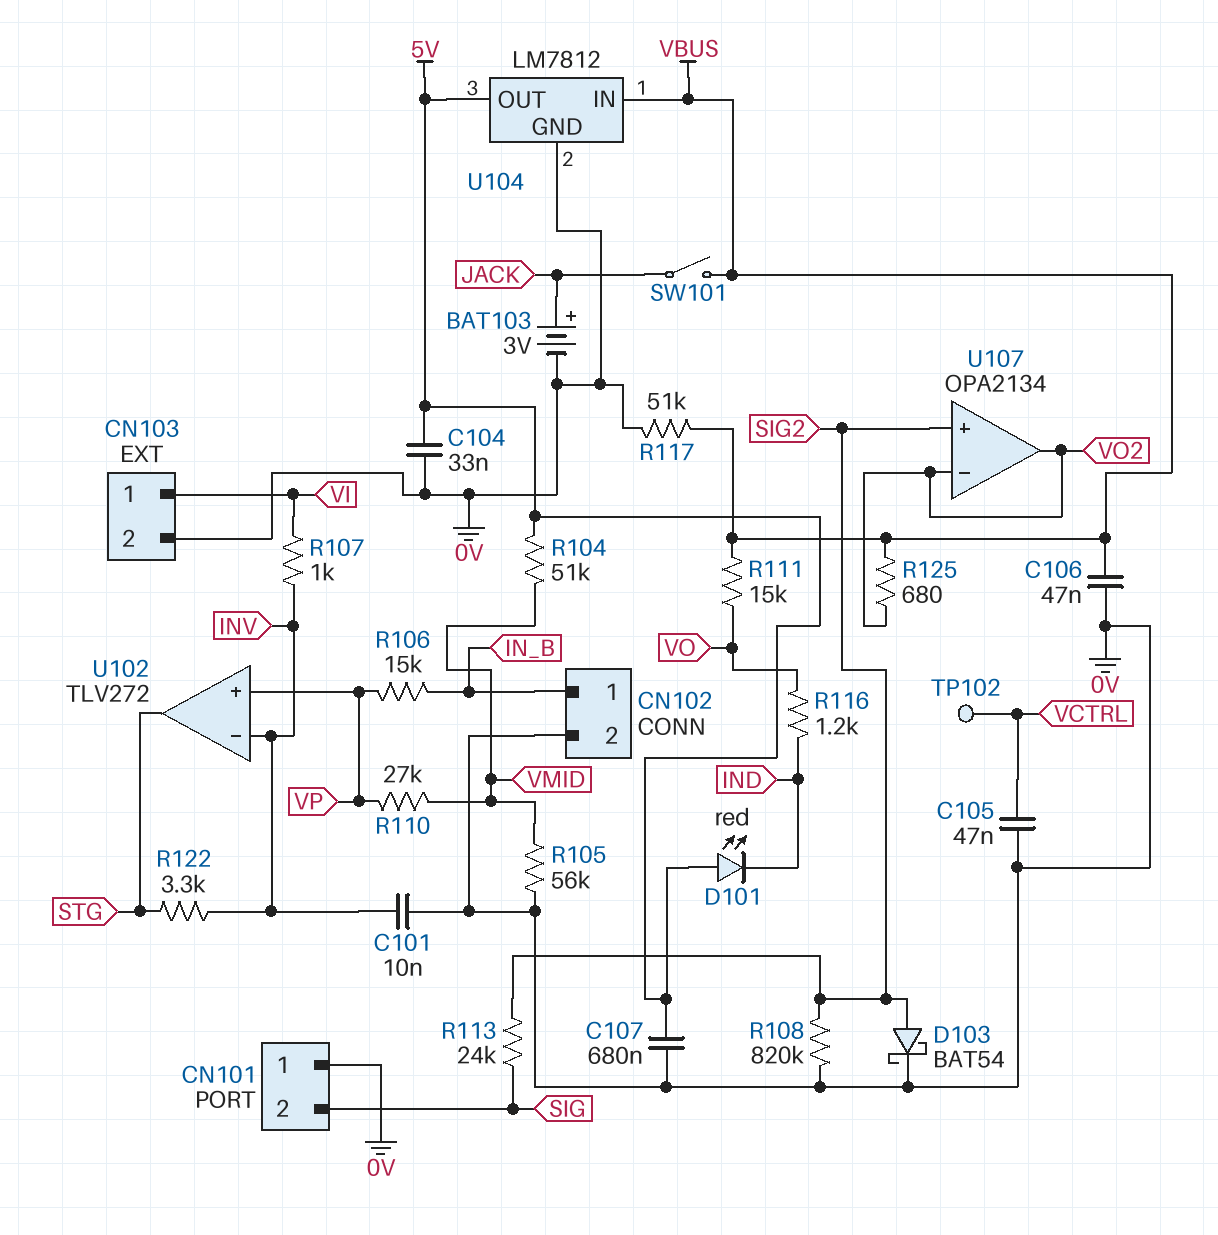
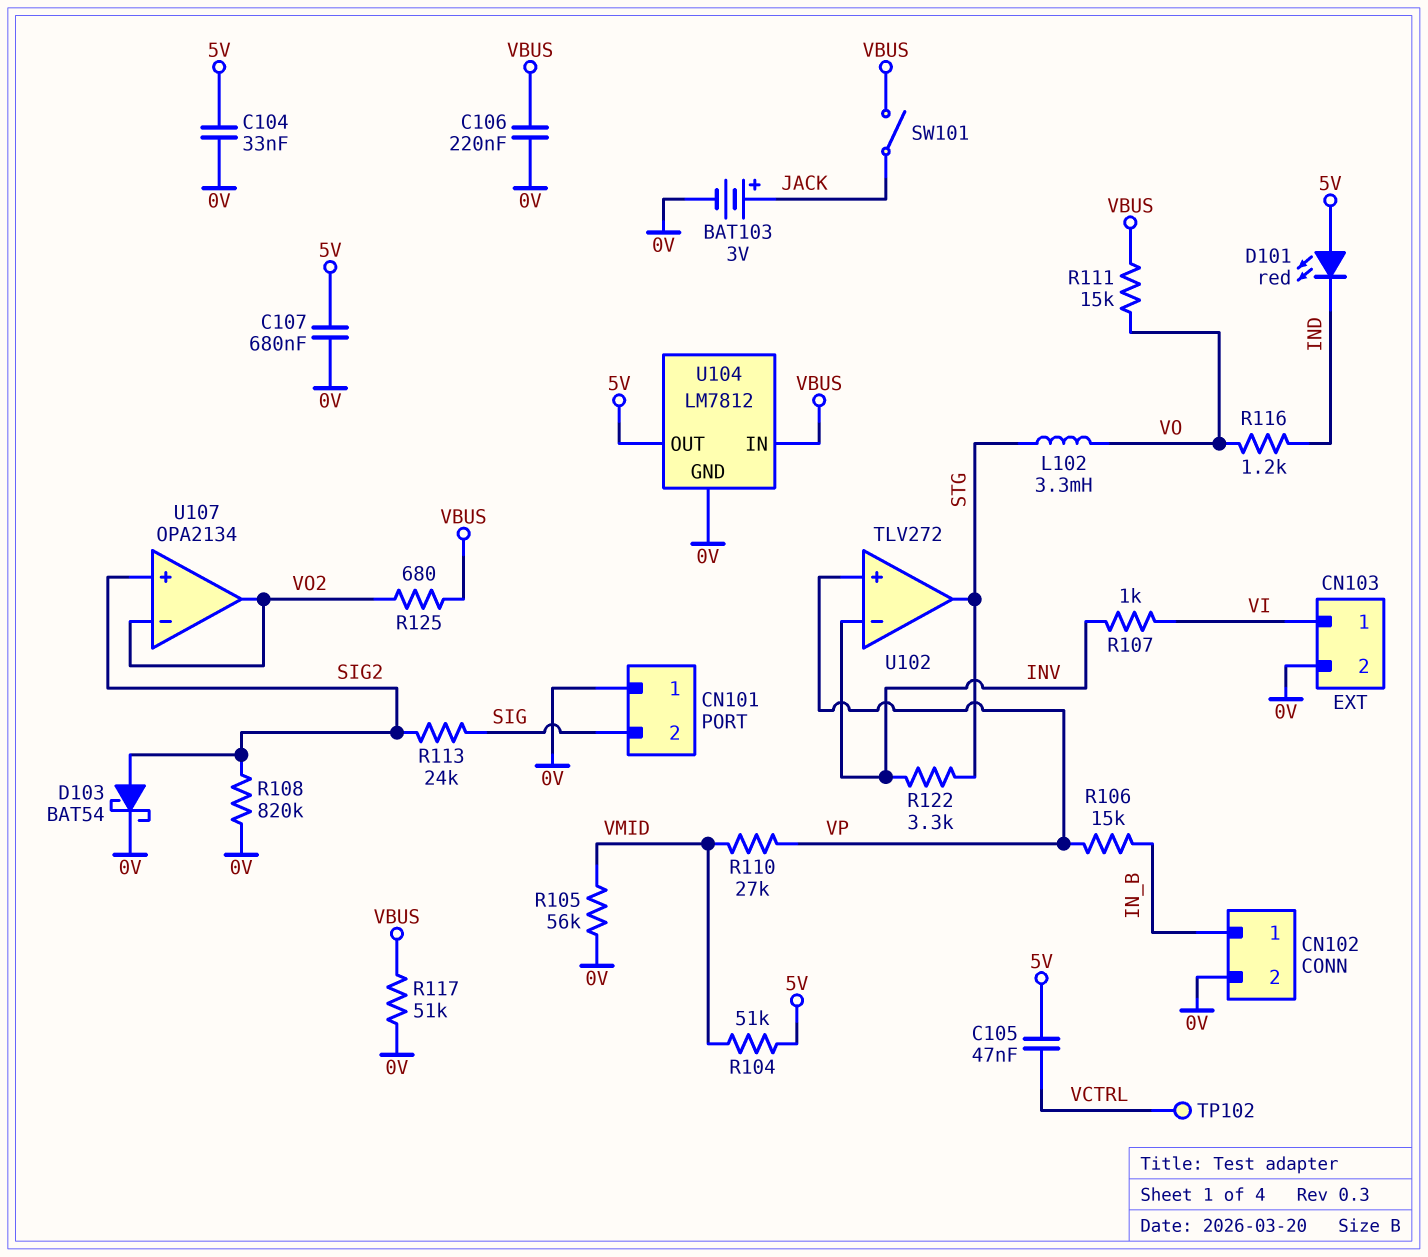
C101: 10nF (0V, INV) -> none
C105: 47nF (0V, VCTRL) -> 47nF (5V, VCTRL)
C106: 47nF (0V, VBUS) -> 220nF (0V, VBUS)
L102: none -> 3.3mH (STG, VO)

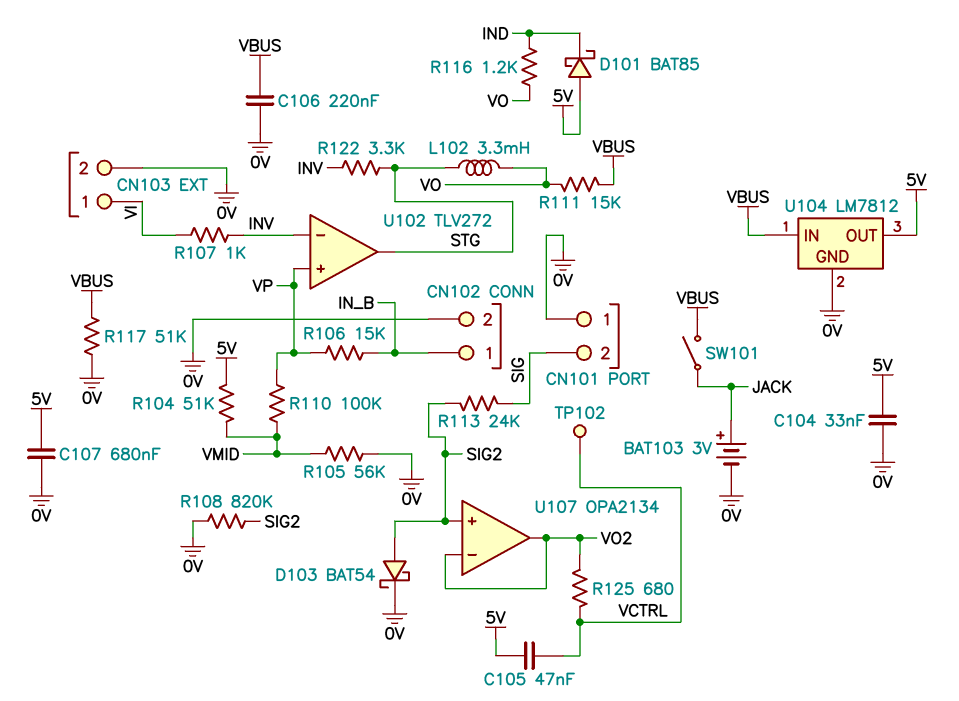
D101: LED red (A 5V, K IND) -> schottky BAT85 (A 5V, K IND)
R110: 27k (VMID, VP) -> 100k (VMID, VP)
R125: 680 (VBUS, VO2) -> 680 (VCTRL, VO2)

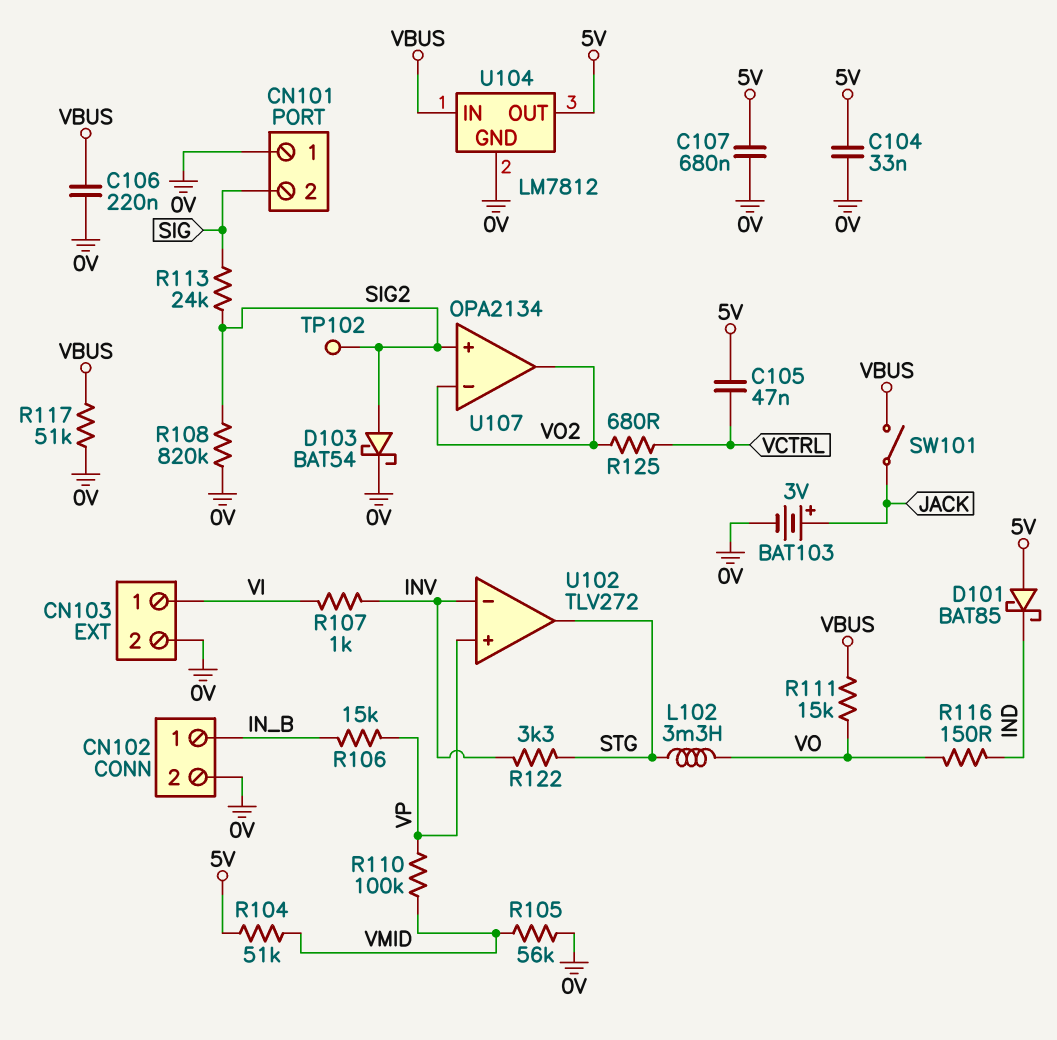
R116: 1.2k (IND, VO) -> 150 (IND, VO)
TP102: test point (VCTRL) -> test point (SIG2)

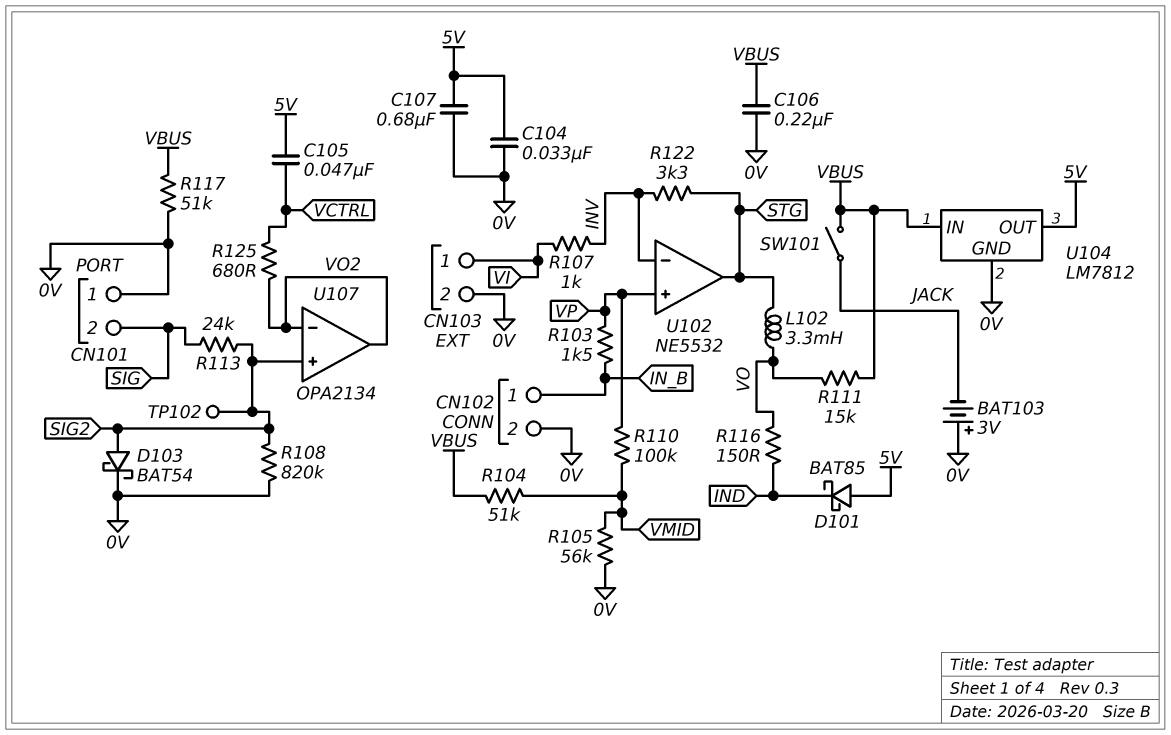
BAT103: 3V (plus JACK, minus 0V) -> 3V (plus 0V, minus JACK)
R103: none -> 1.5k (IN_B, VP)
R104: 51k (5V, VMID) -> 51k (VBUS, VMID)
R106: 15k (IN_B, VP) -> none
U102: TLV272 -> NE5532

